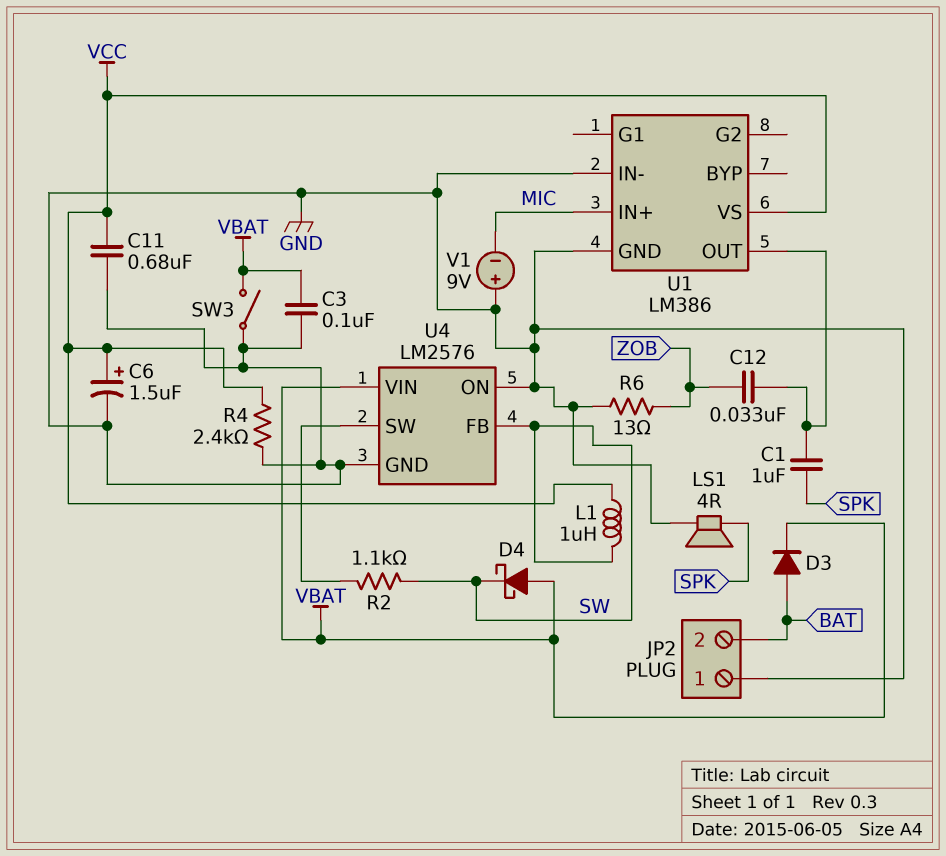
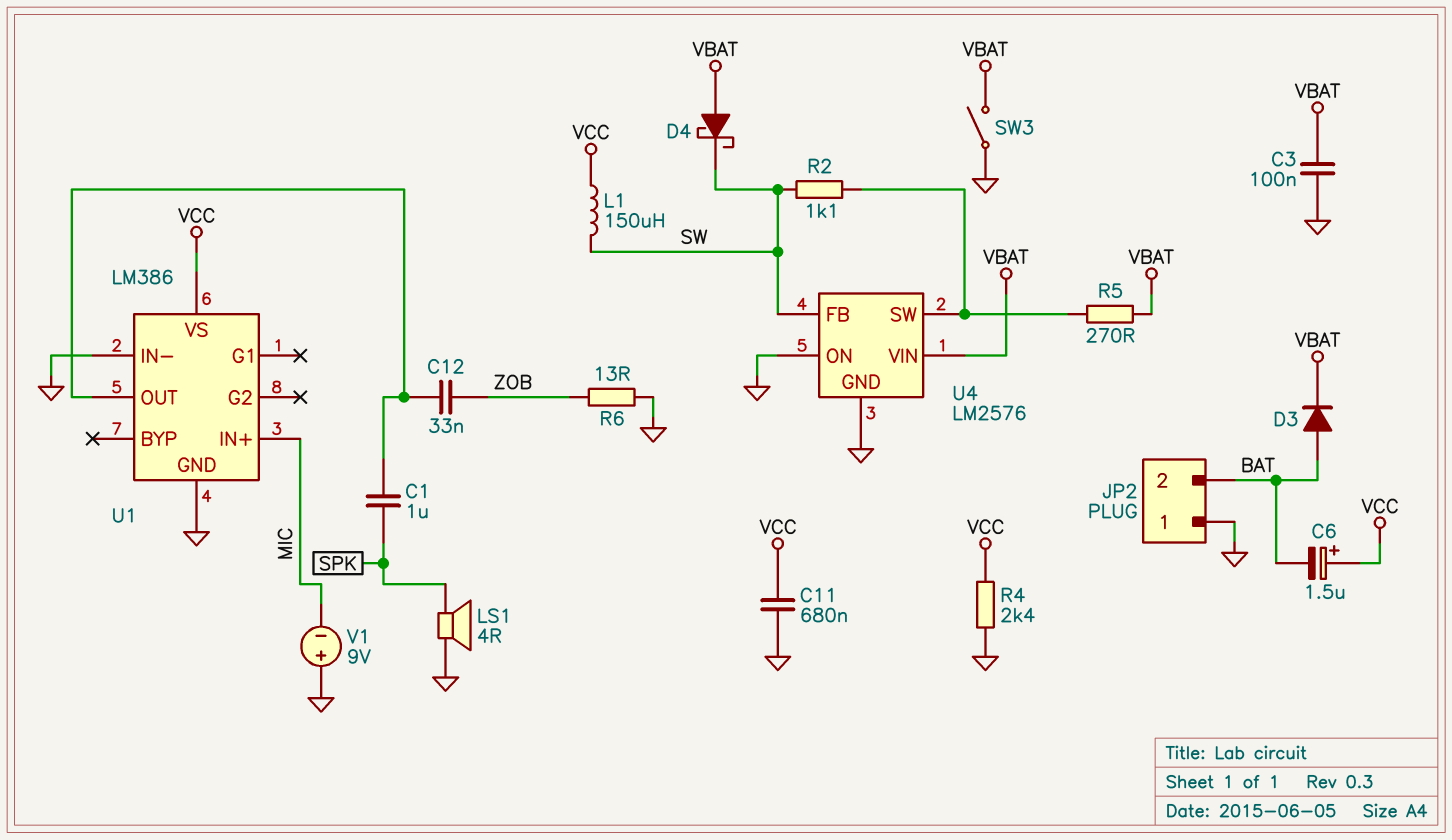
C6: 1.5uF (plus VCC, minus GND) -> 1.5uF (plus VCC, minus BAT)
L1: 1uH (SW, VCC) -> 150uH (SW, VCC)
R5: none -> 270 (U4/SW, VBAT)

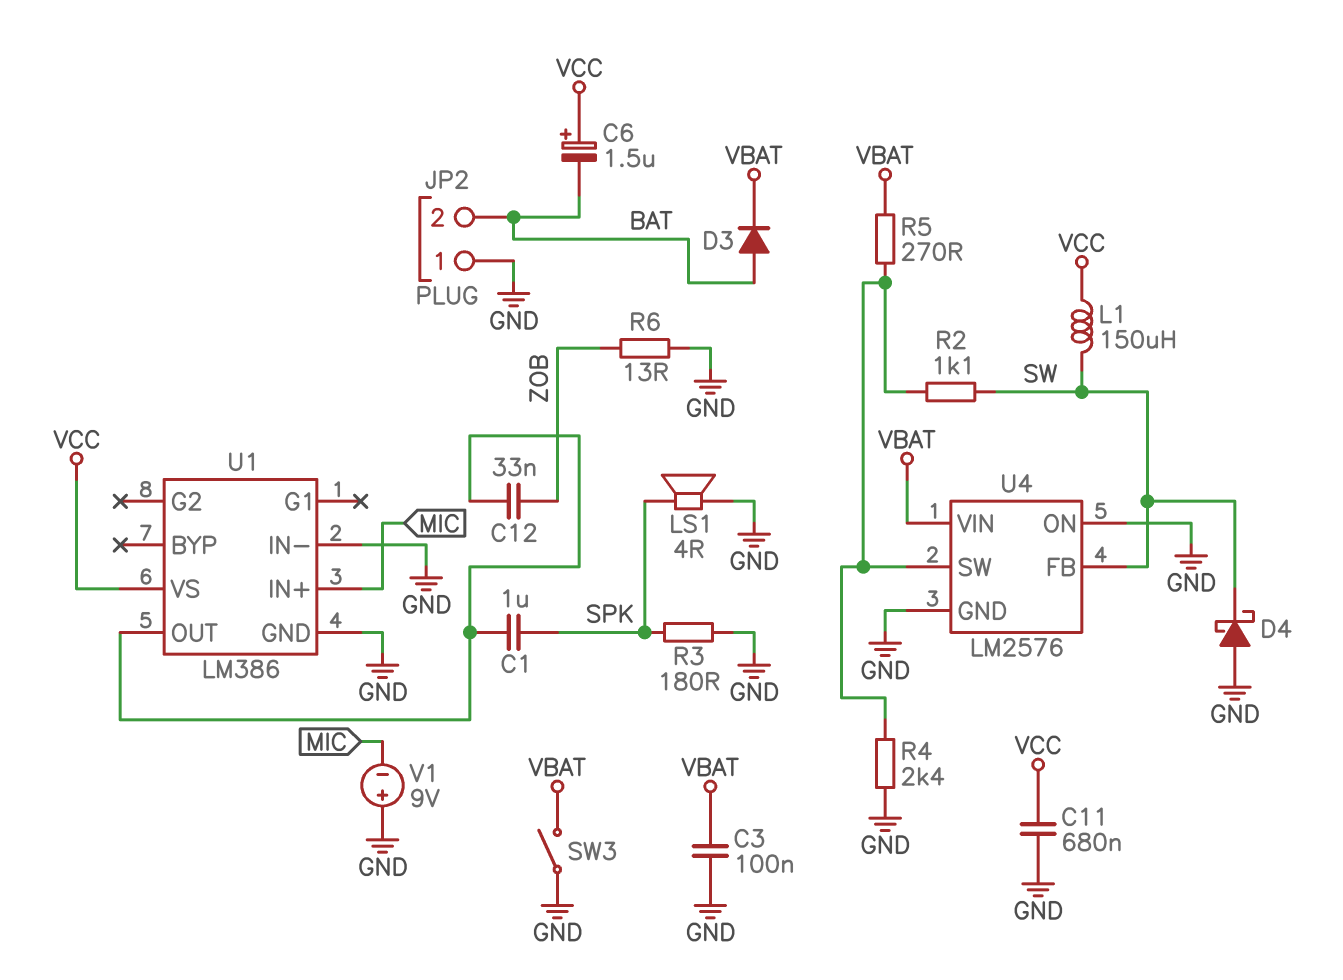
D4: schottky (A VBAT, K SW) -> schottky (A GND, K SW)
R3: none -> 180 (GND, SPK)
R4: 2.4k (GND, VCC) -> 2.4k (GND, U4/SW)

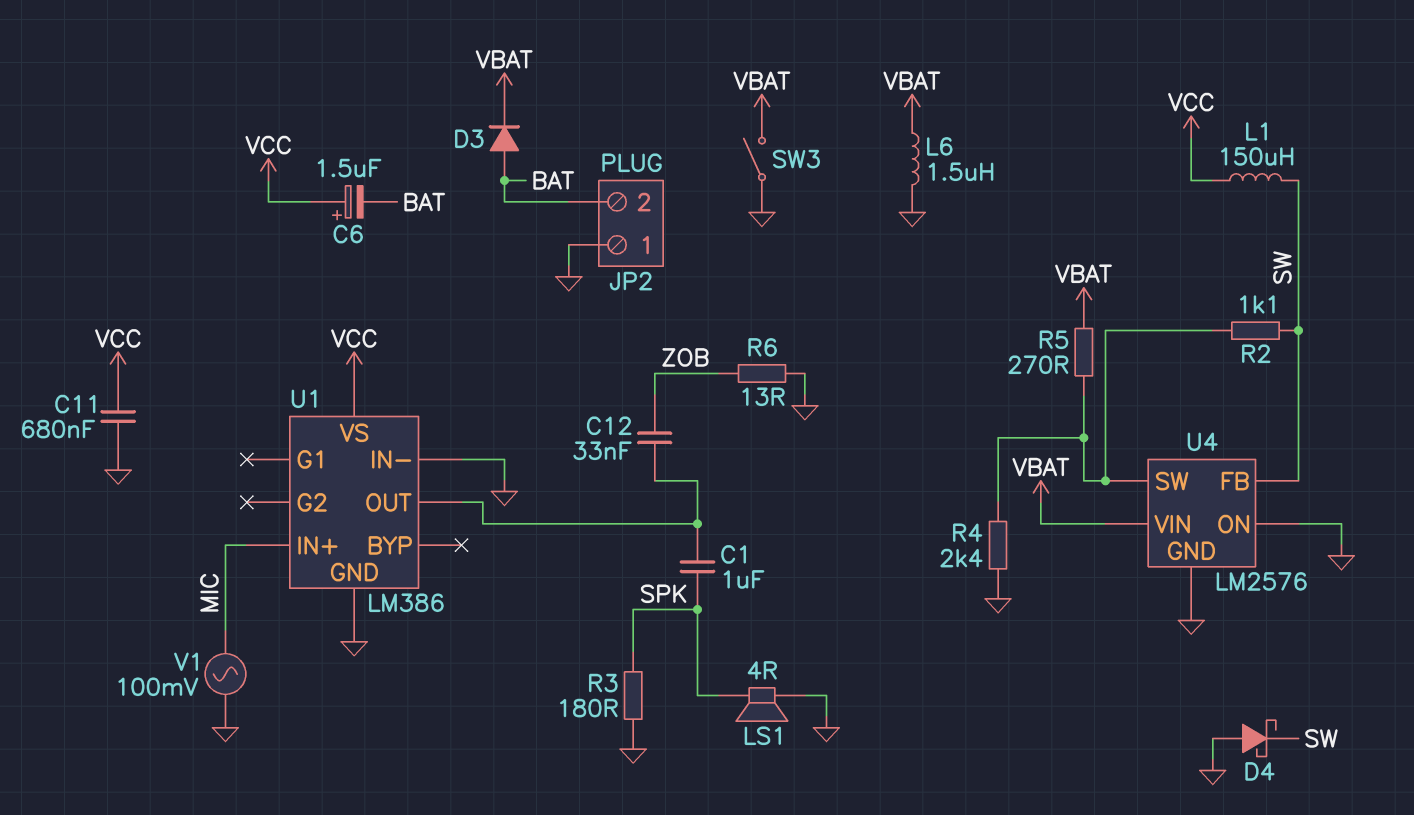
C3: 100nF (GND, VBAT) -> none
L6: none -> 1.5uH (GND, VBAT)
V1: 9V (plus GND, minus MIC) -> AC 100mV (GND, MIC)

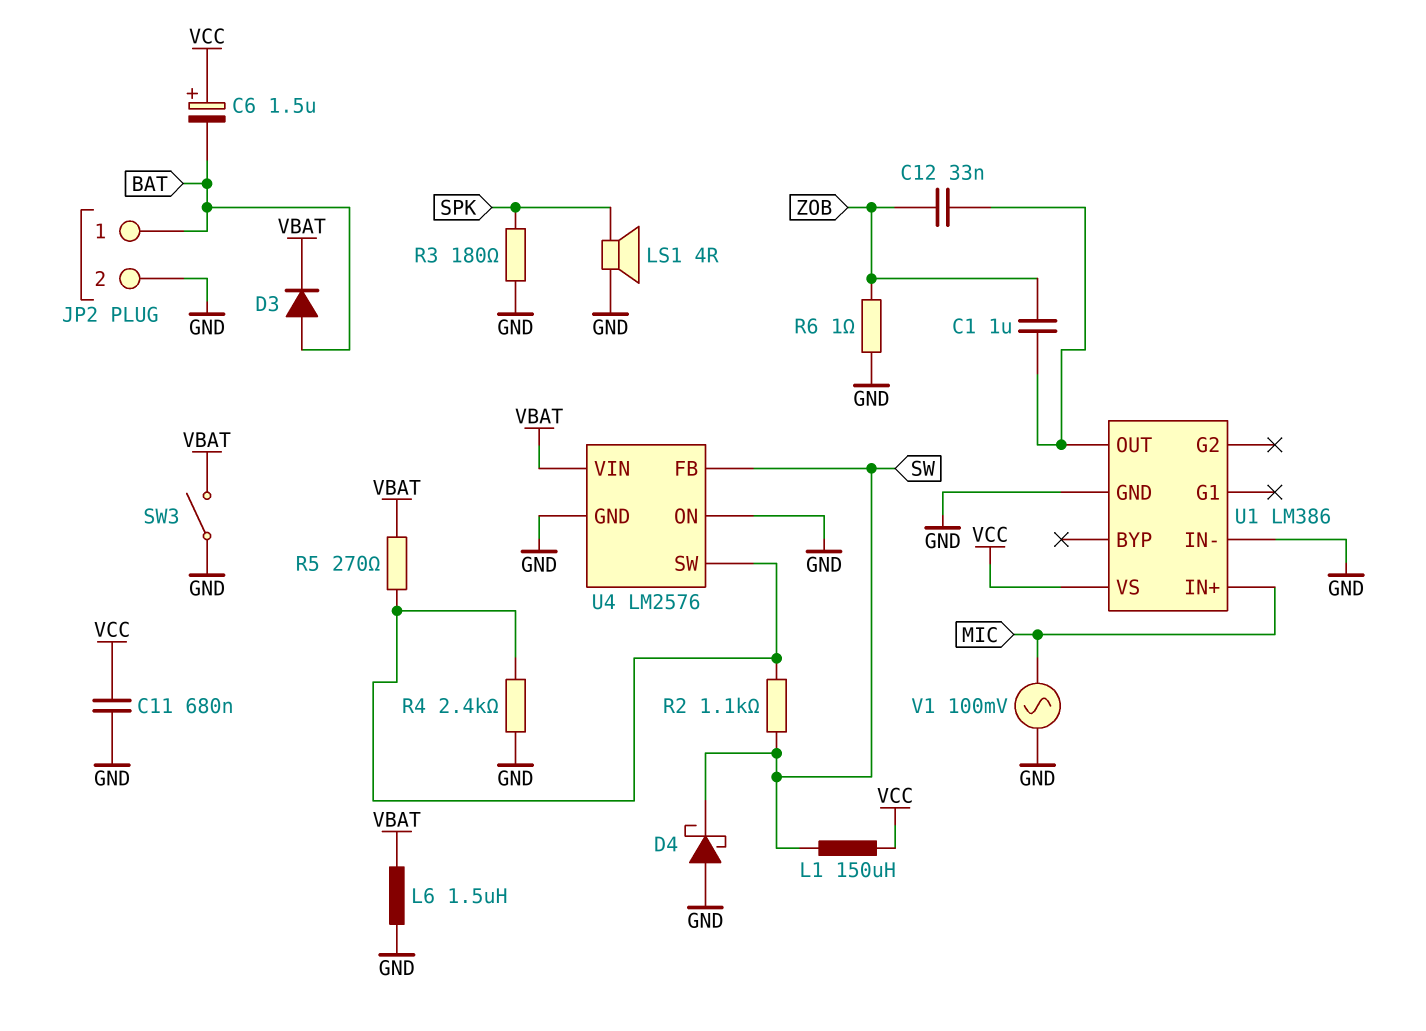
C1: 1uF (SPK, U1/OUT) -> 1uF (U1/OUT, ZOB)
JP2 pin 1: GND -> BAT
JP2 pin 2: BAT -> GND
R6: 13 (GND, ZOB) -> 1 (GND, ZOB)

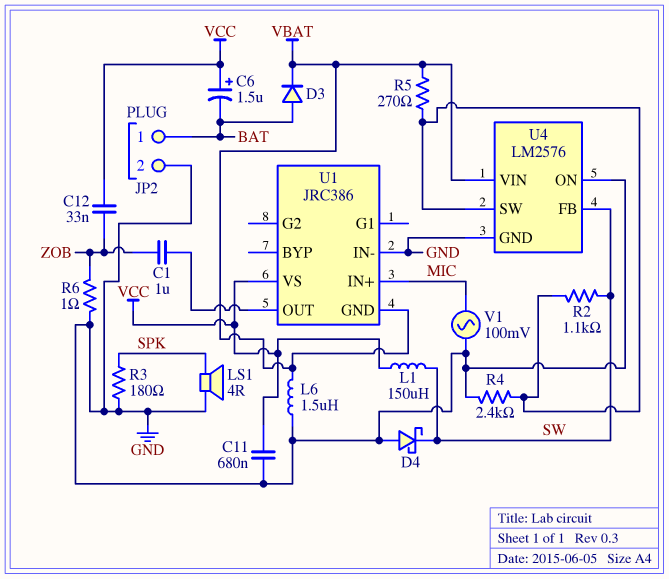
C12: 33nF (U1/OUT, ZOB) -> 33nF (VCC, ZOB)
SW3: switch (GND, VBAT) -> none
U1: LM386 -> JRC386
U1 pin GND: GND -> VBAT

